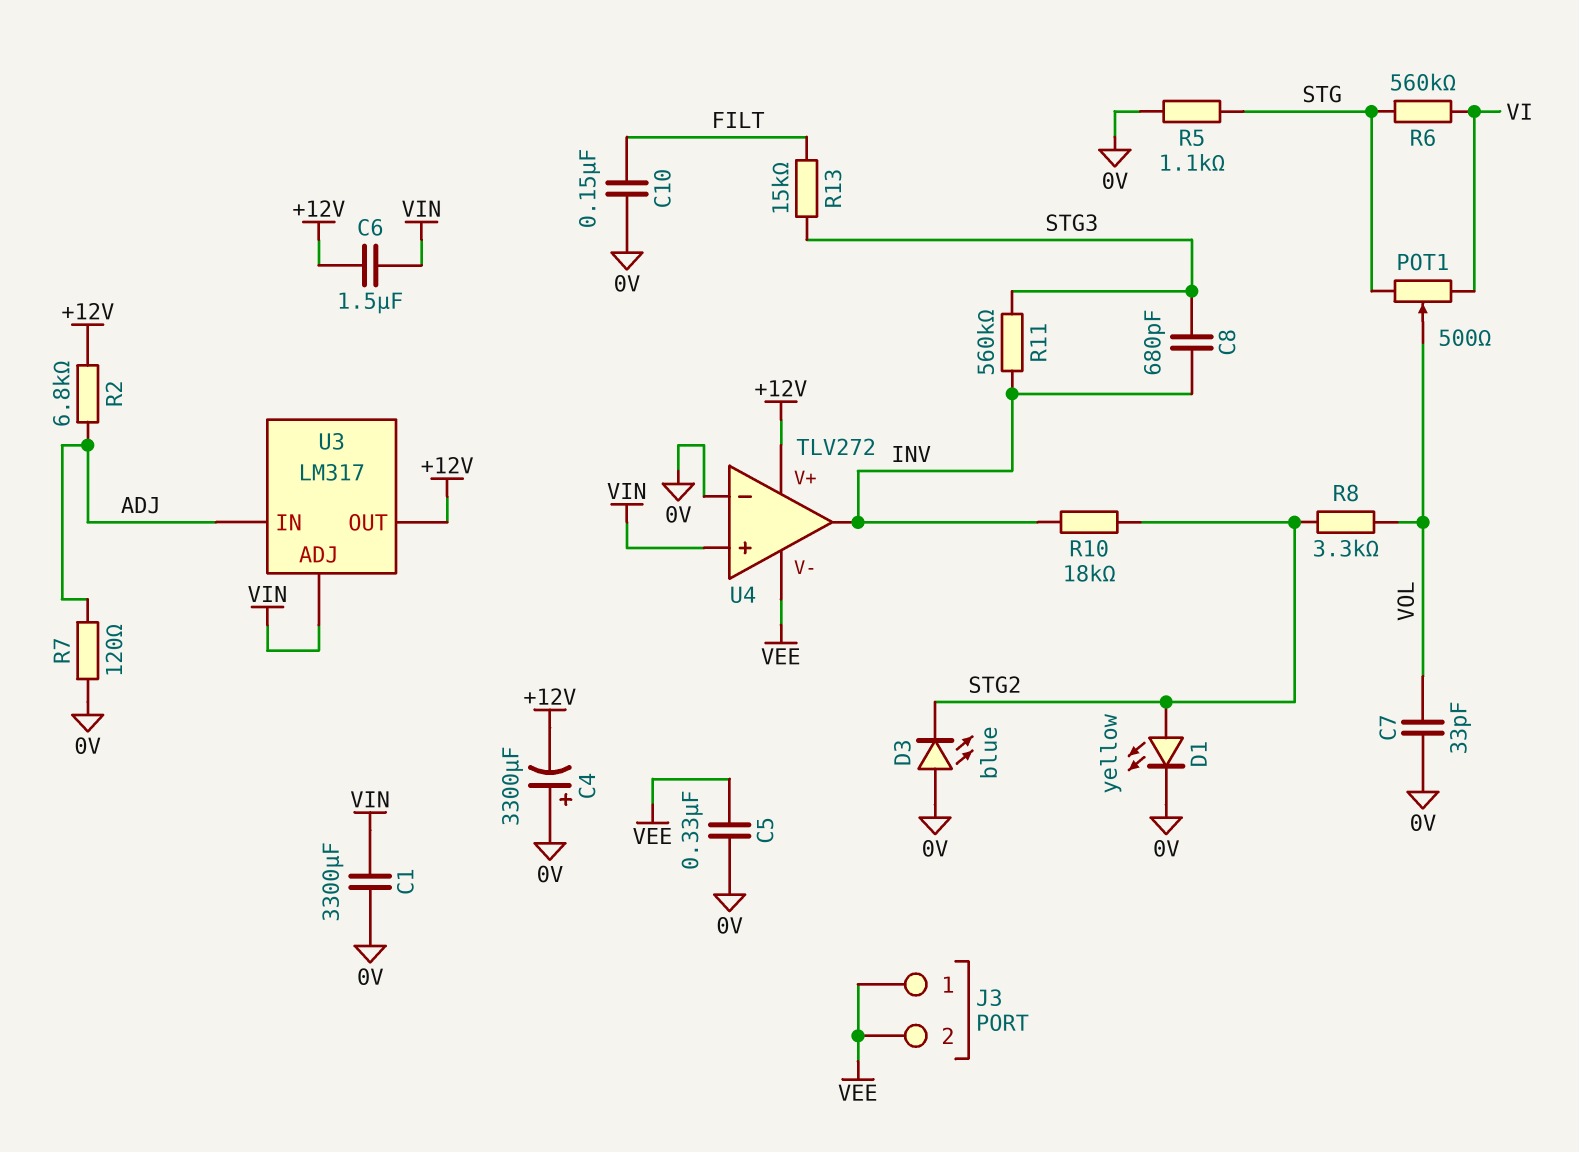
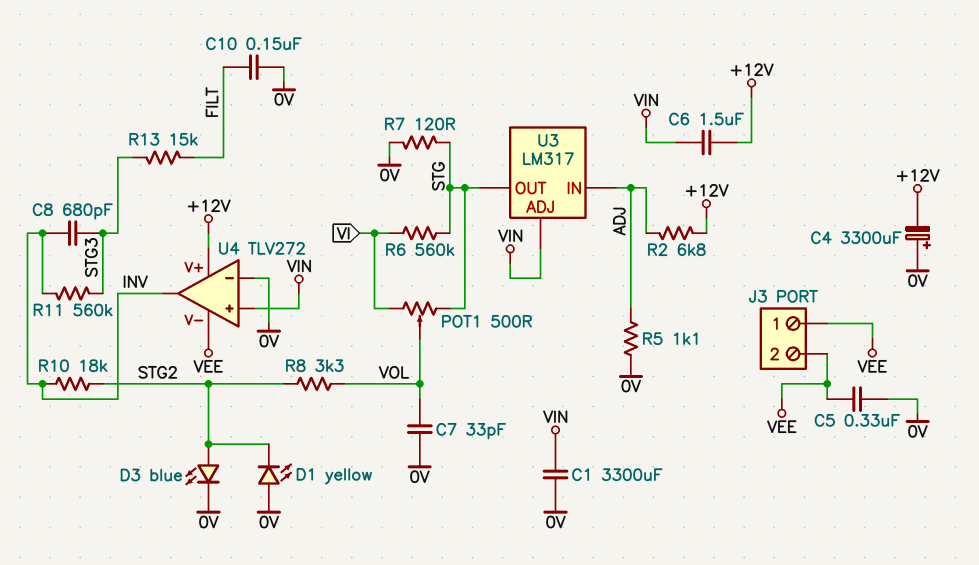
D1: LED yellow (A STG2, K 0V) -> LED yellow (A 0V, K STG2)
D3: LED blue (A 0V, K STG2) -> LED blue (A STG2, K 0V)
R5: 1.1k (0V, STG) -> 1.1k (0V, ADJ)
R7: 120 (0V, ADJ) -> 120 (0V, STG)
U3 pin OUT: +12V -> STG

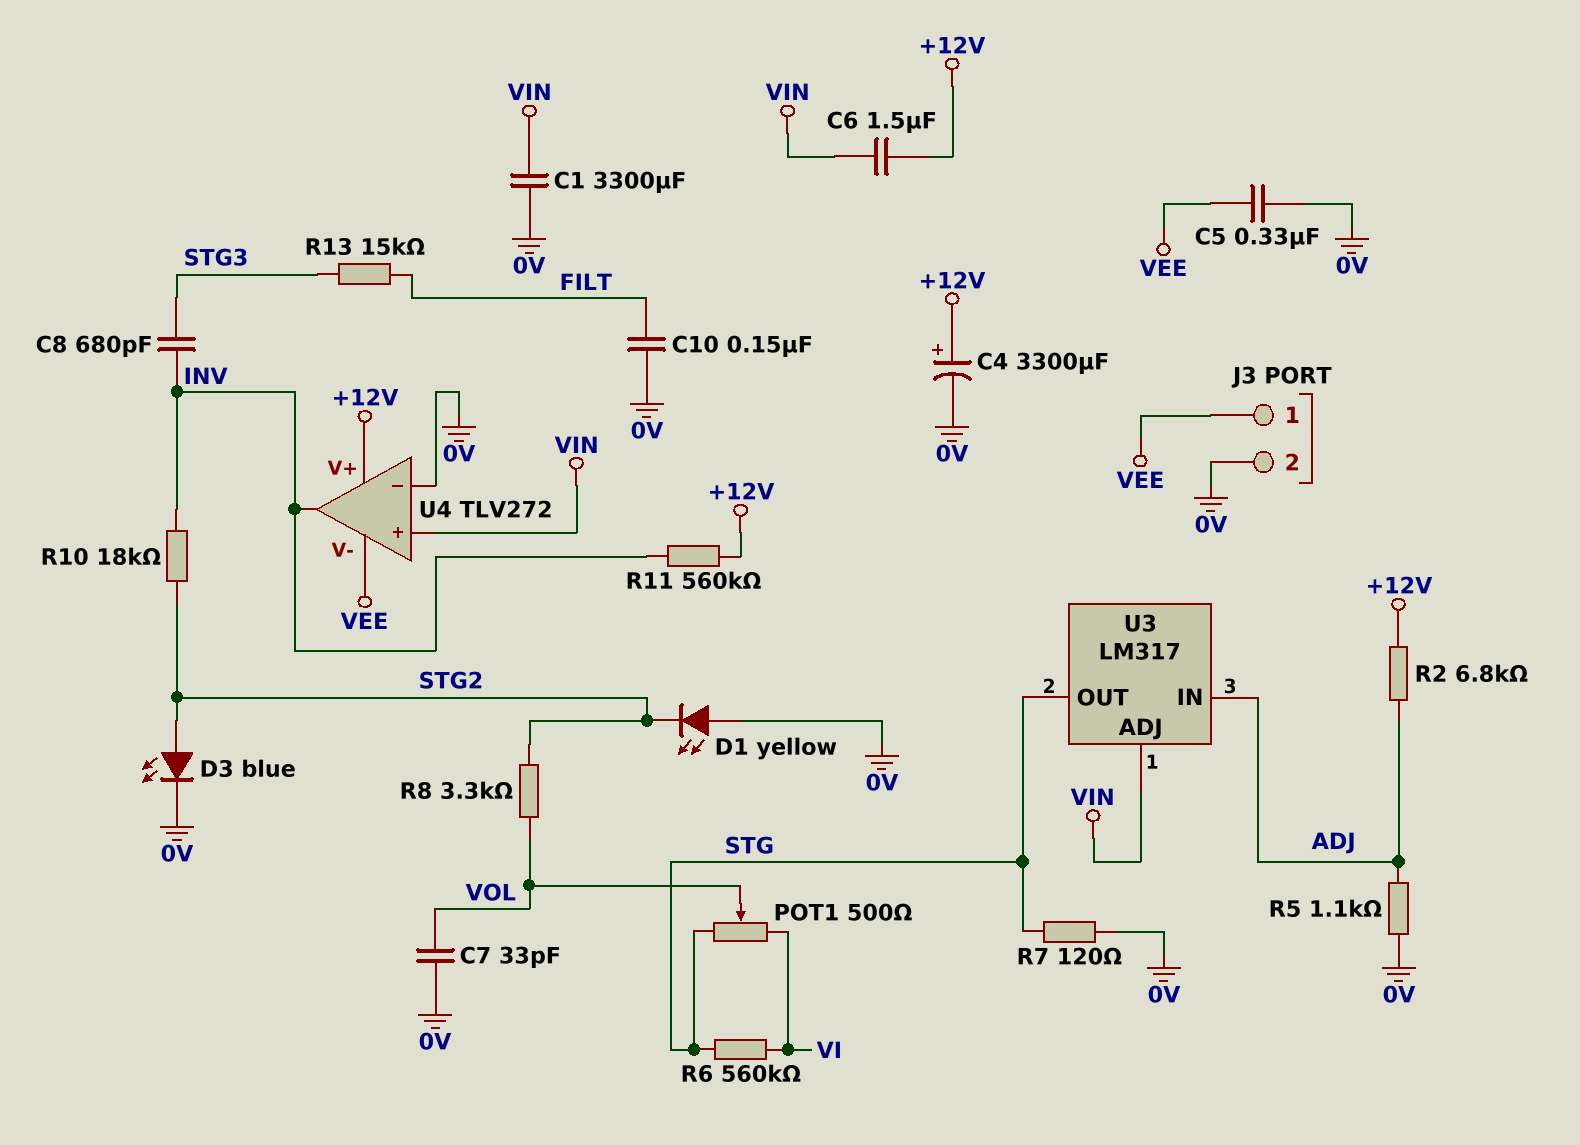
C4: 3300uF (plus 0V, minus +12V) -> 3300uF (plus +12V, minus 0V)
J3 pin 2: VEE -> 0V
R11: 560k (INV, STG3) -> 560k (+12V, INV)

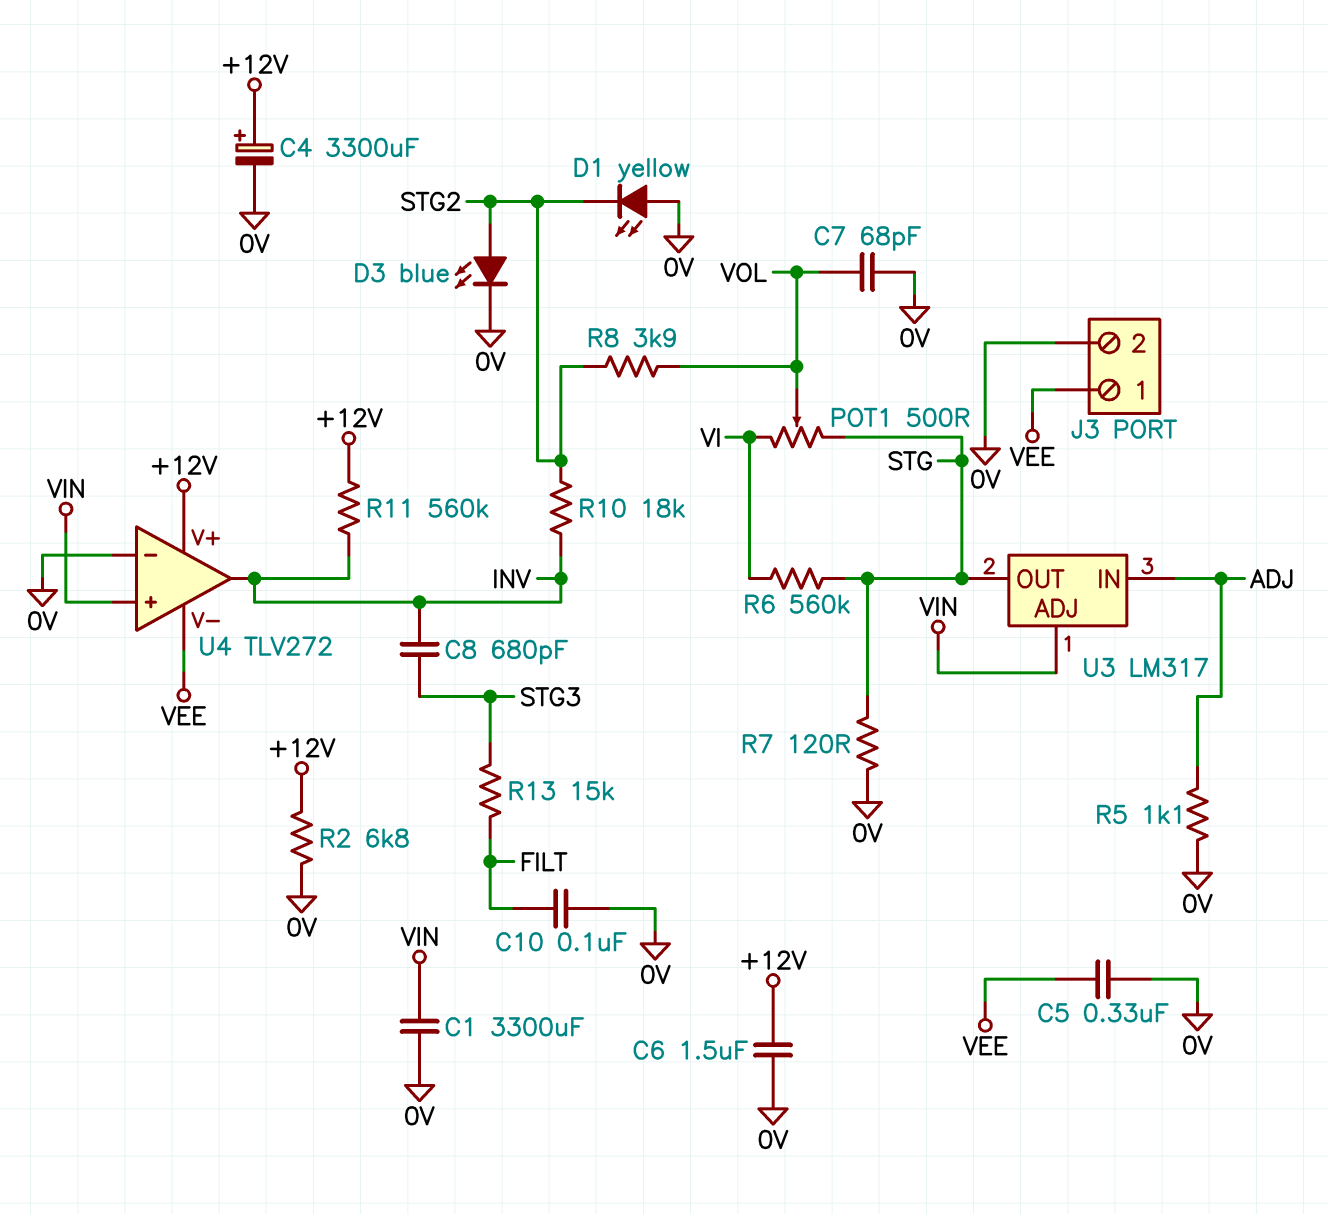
C6: 1.5uF (+12V, VIN) -> 1.5uF (+12V, 0V)
C7: 33pF (0V, VOL) -> 68pF (0V, VOL)
C10: 150nF (0V, FILT) -> 100nF (0V, FILT)
R2: 6.8k (+12V, ADJ) -> 6.8k (+12V, 0V)
R8: 3.3k (STG2, VOL) -> 3.9k (STG2, VOL)

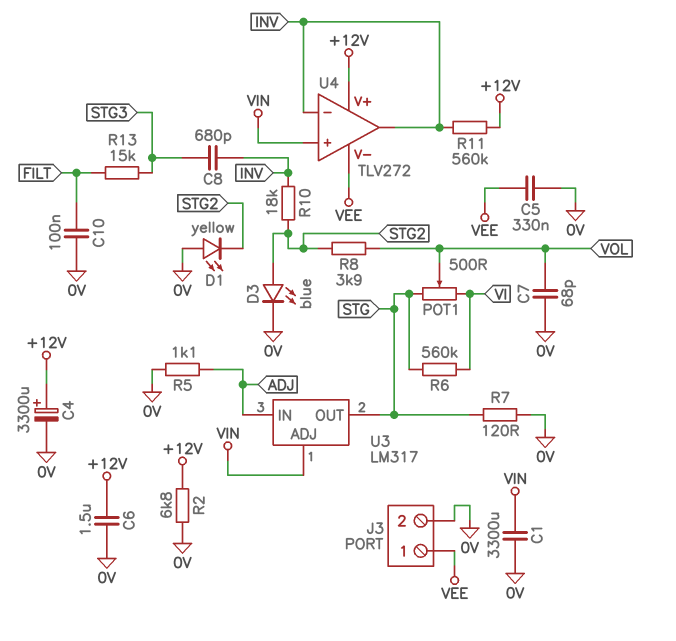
U4 pin in-: 0V -> INV

